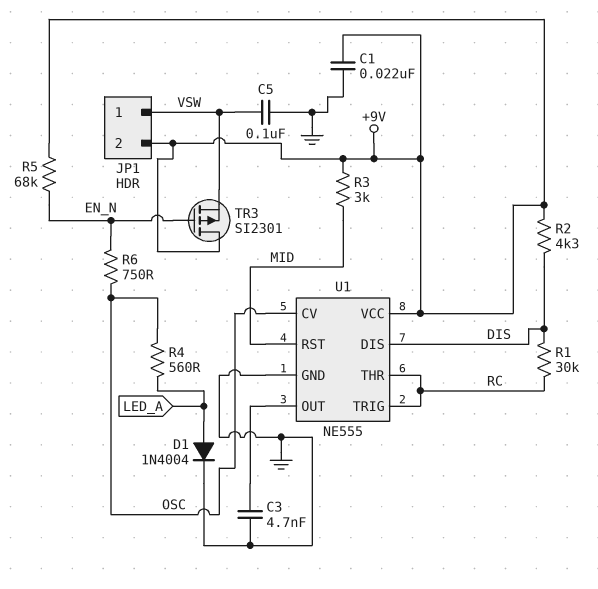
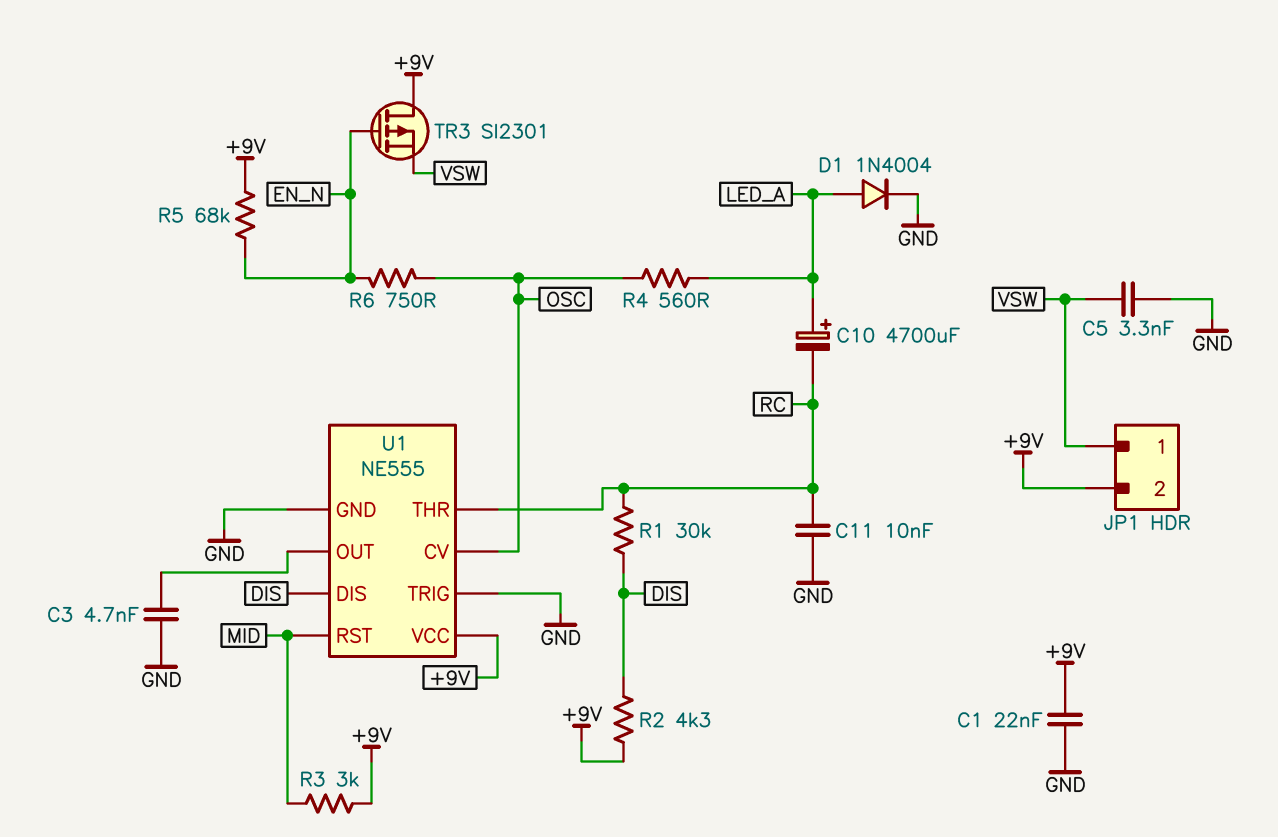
C5: 100nF (GND, VSW) -> 3.3nF (GND, VSW)
C10: none -> 4700uF (plus LED_A, minus RC)
C11: none -> 10nF (GND, RC)
U1 pin TRIG: RC -> GND

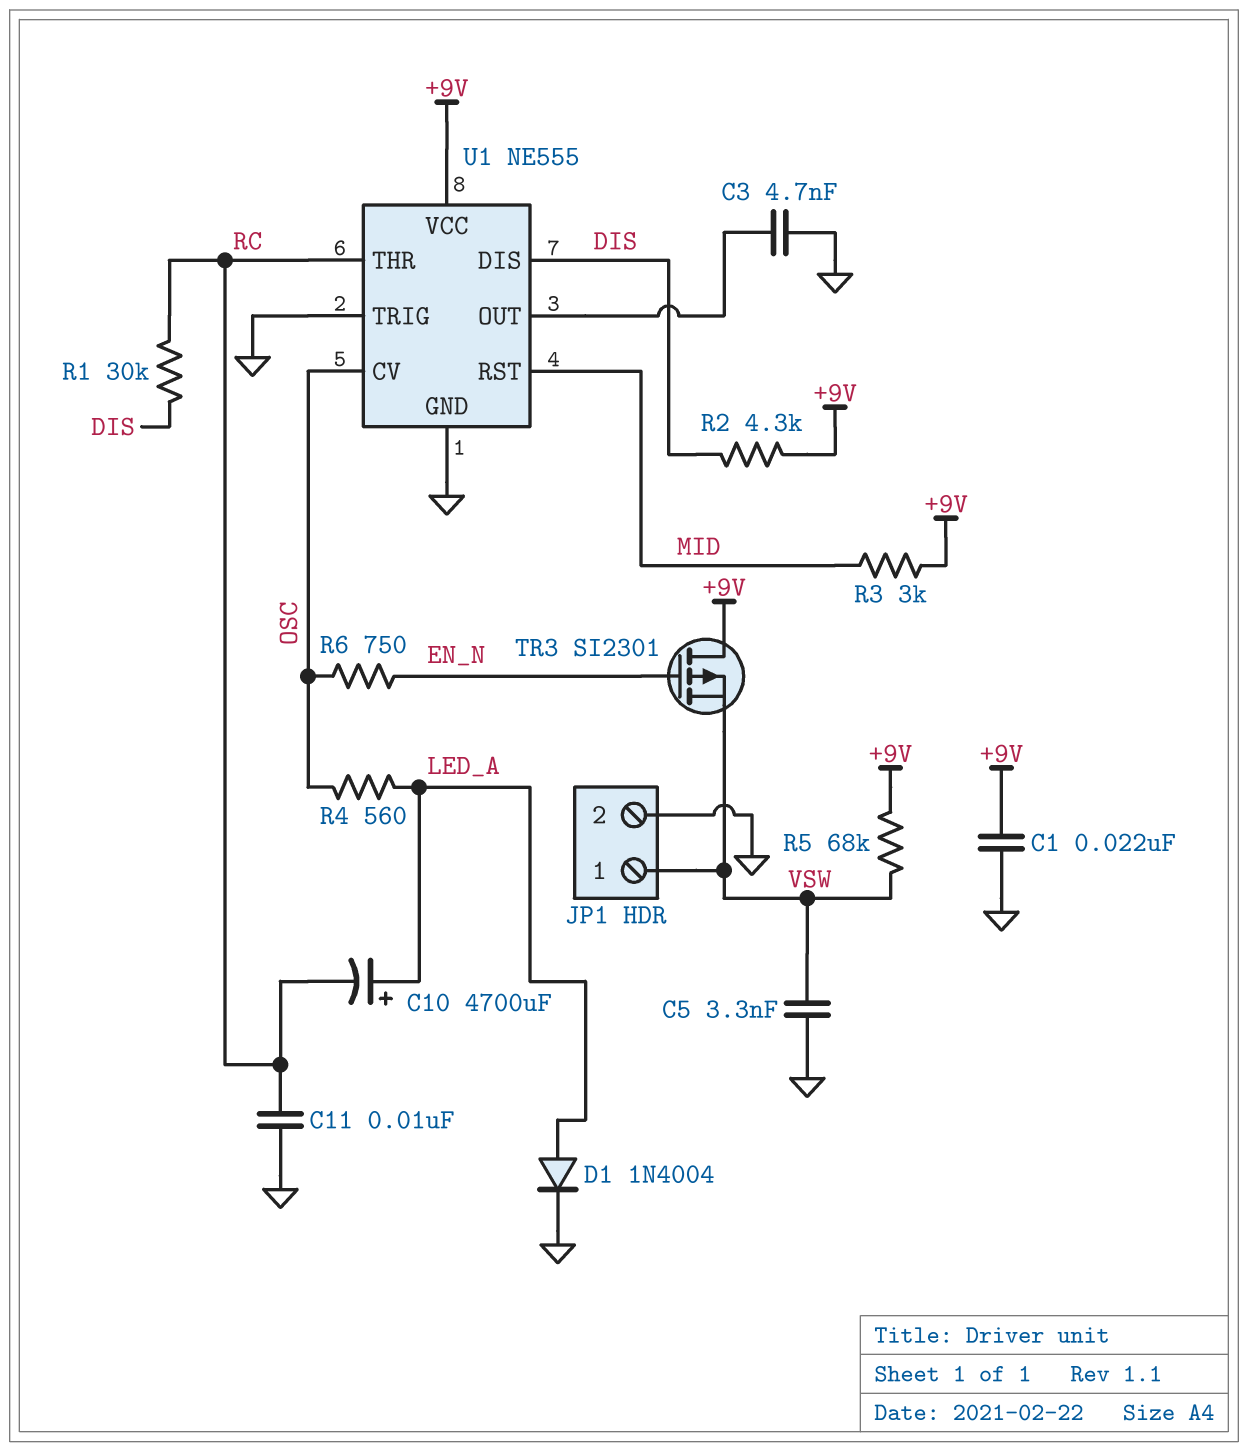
JP1 pin 2: +9V -> GND
R5: 68k (+9V, EN_N) -> 68k (+9V, VSW)

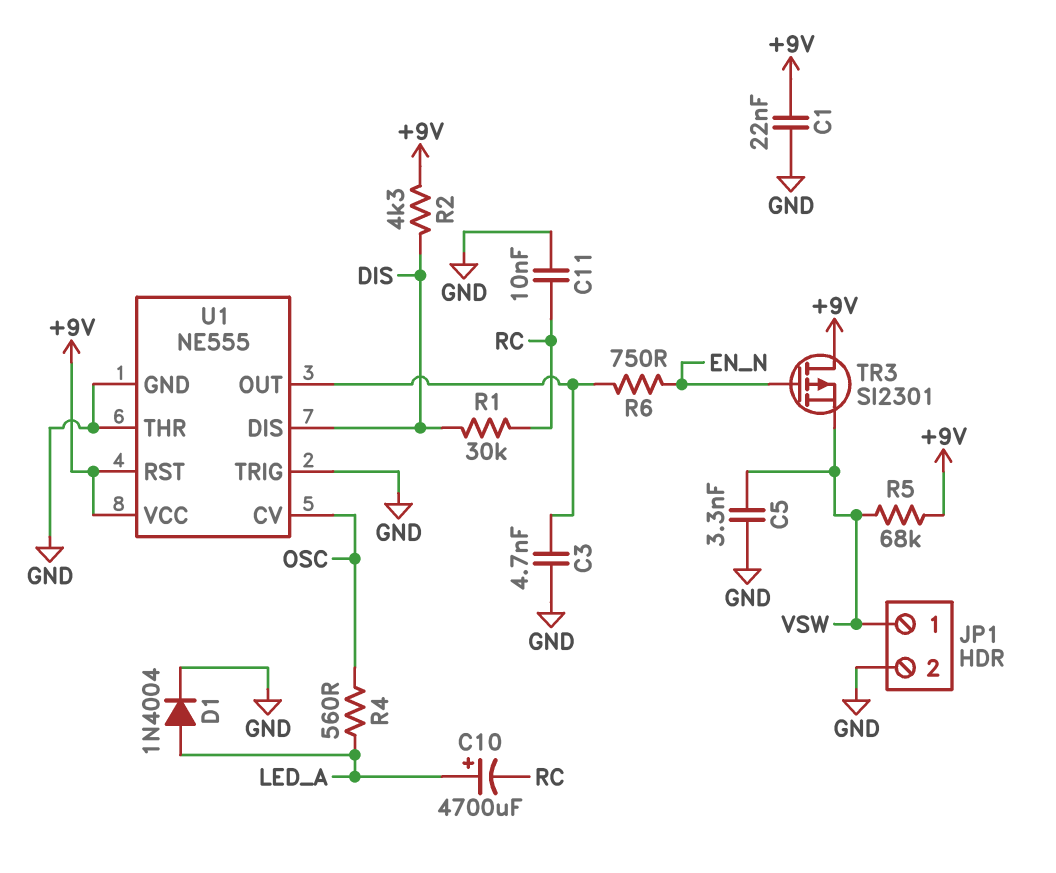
R3: 3k (+9V, MID) -> none
R6: 750 (EN_N, OSC) -> 750 (EN_N, U1/OUT)
U1 pin RST: MID -> +9V
U1 pin THR: RC -> GND

